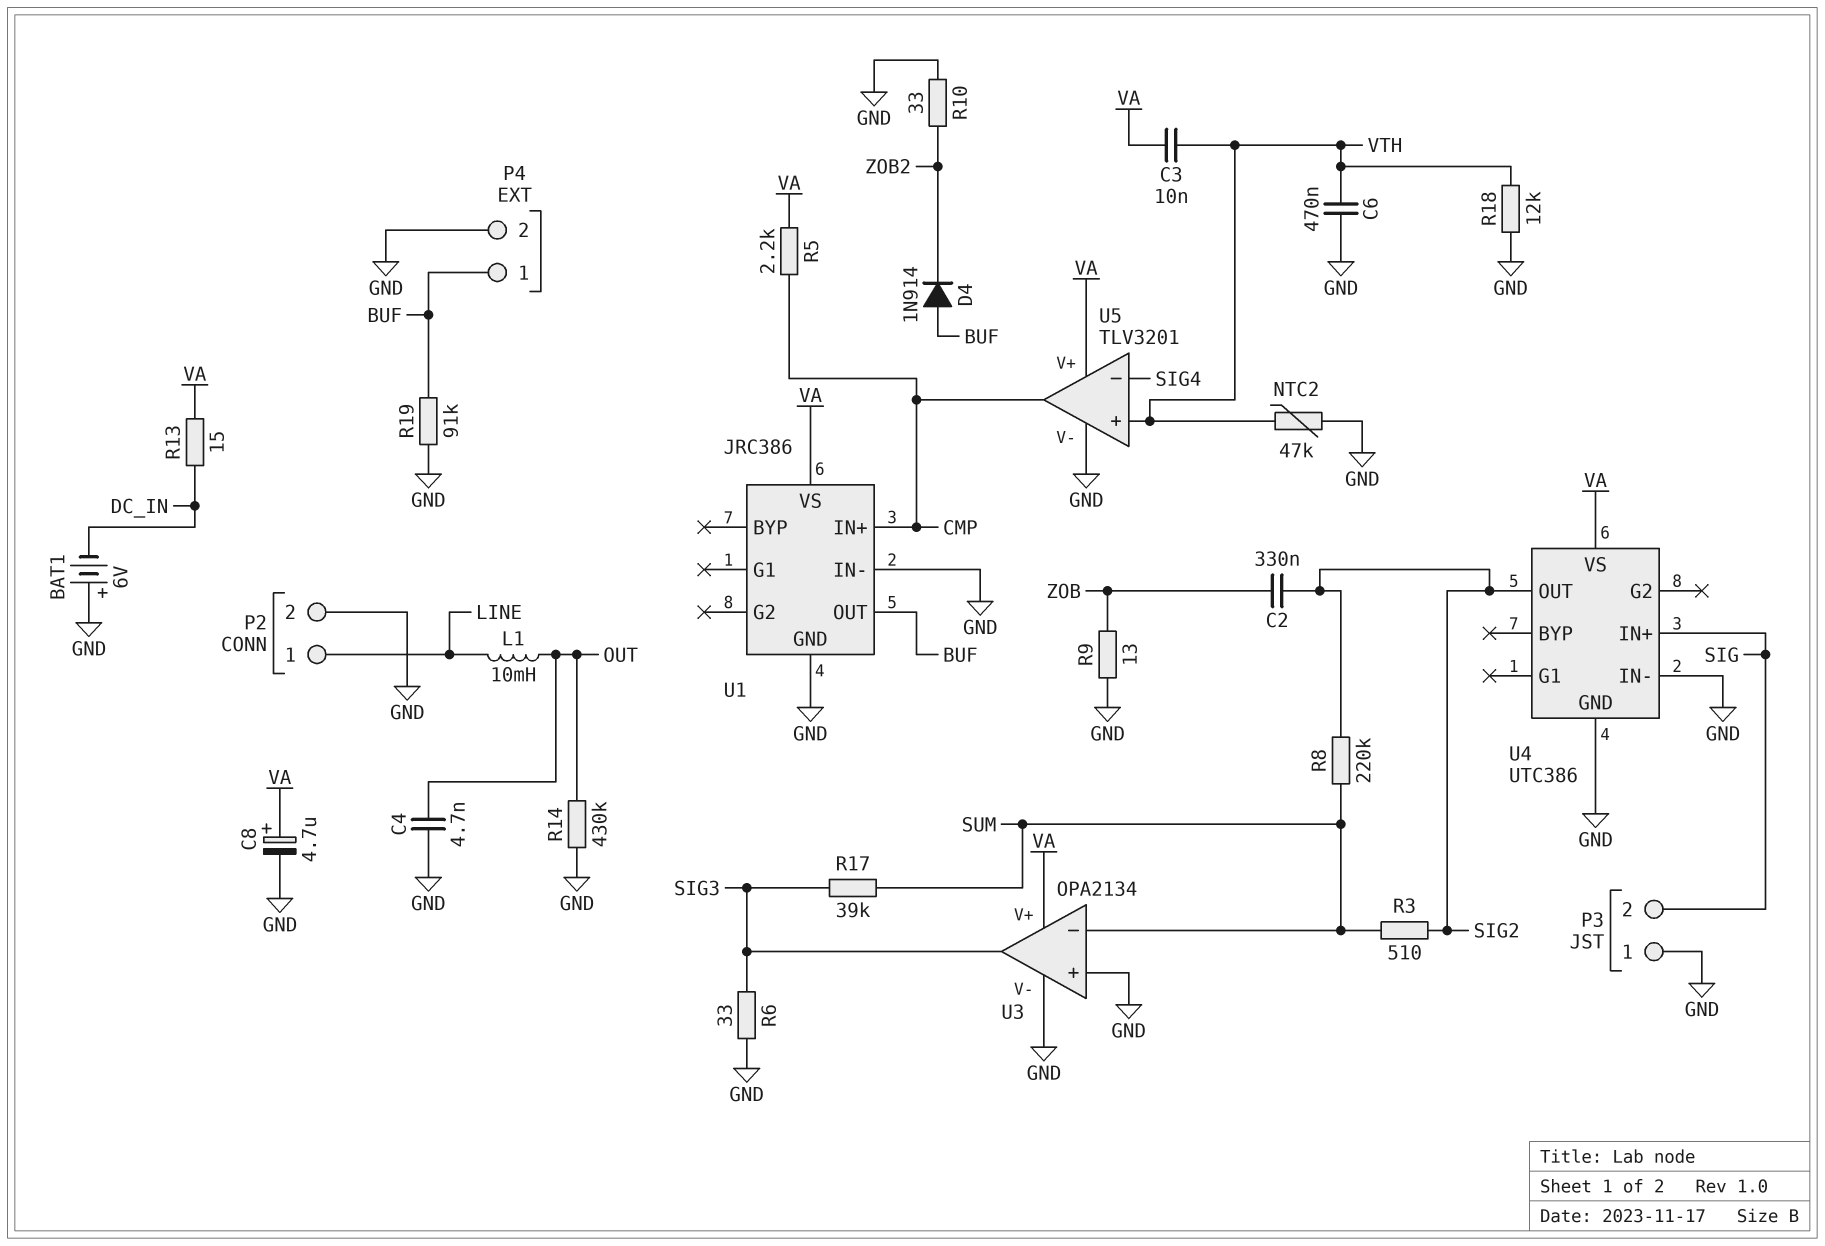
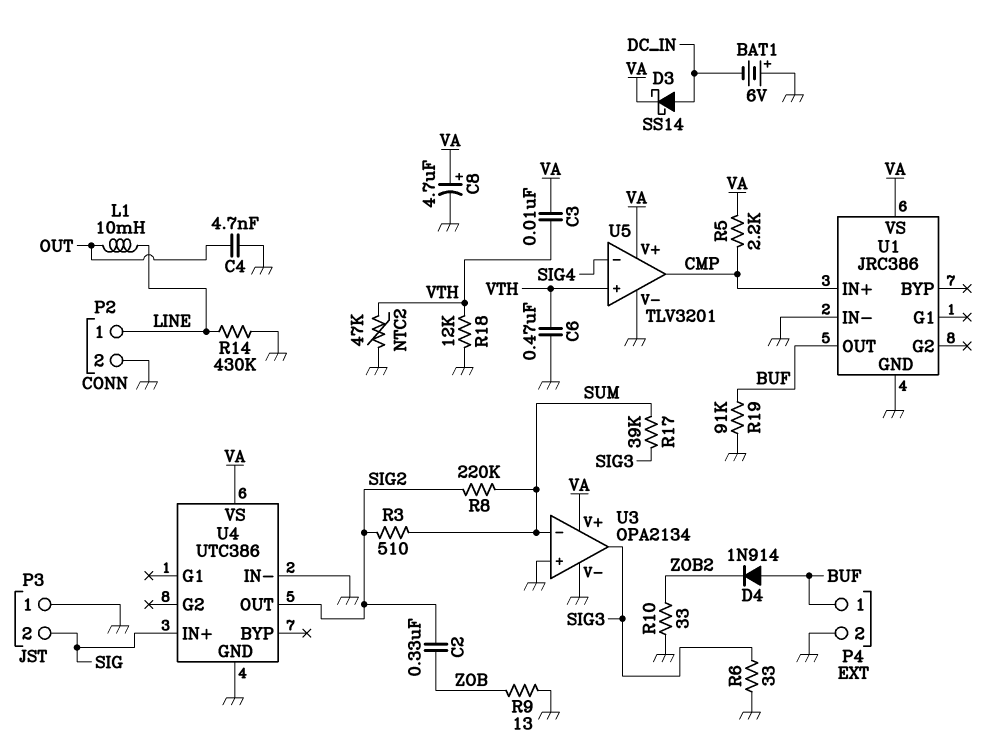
D3: none -> schottky SS14 (A DC_IN, K VA)
R13: 15 (DC_IN, VA) -> none
R14: 430k (GND, OUT) -> 430k (GND, LINE)

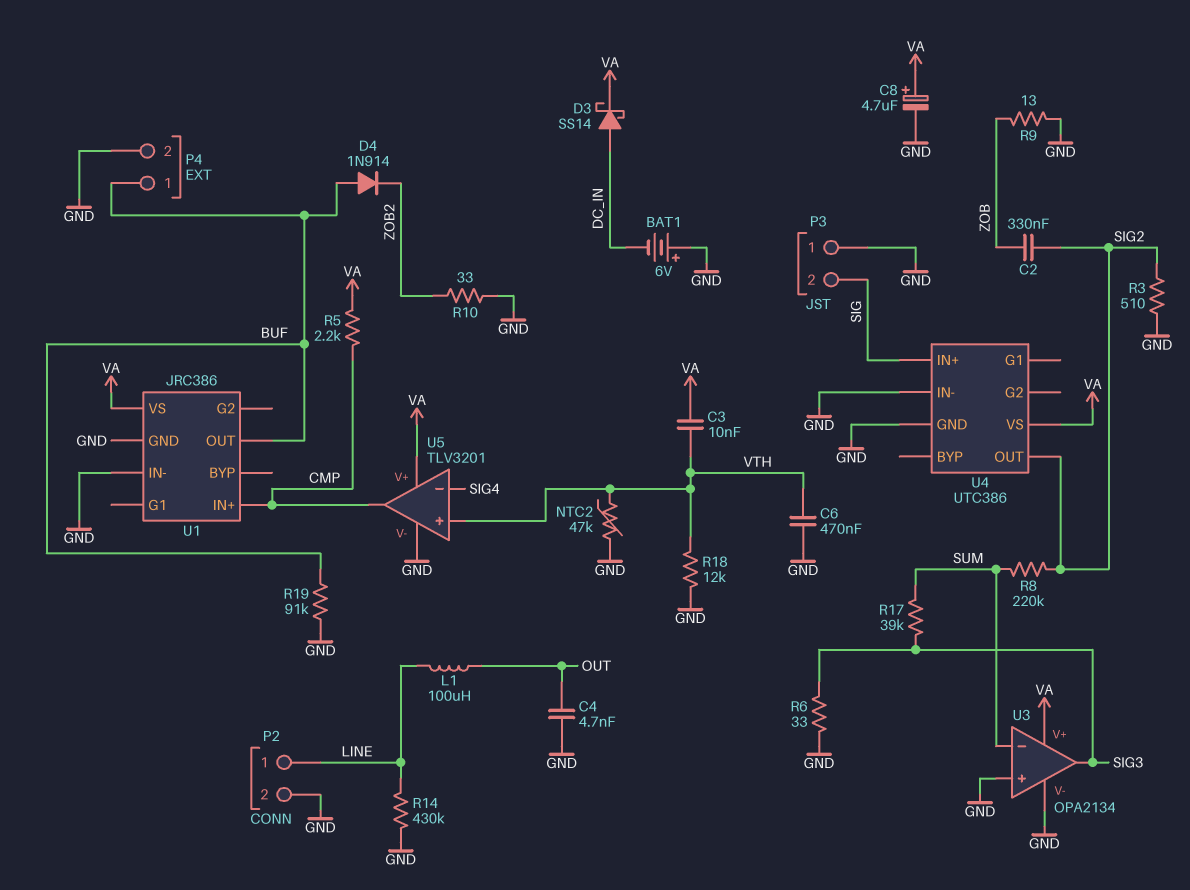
L1: 10mH (LINE, OUT) -> 100uH (LINE, OUT)
R3: 510 (SIG2, SUM) -> 510 (GND, SIG2)

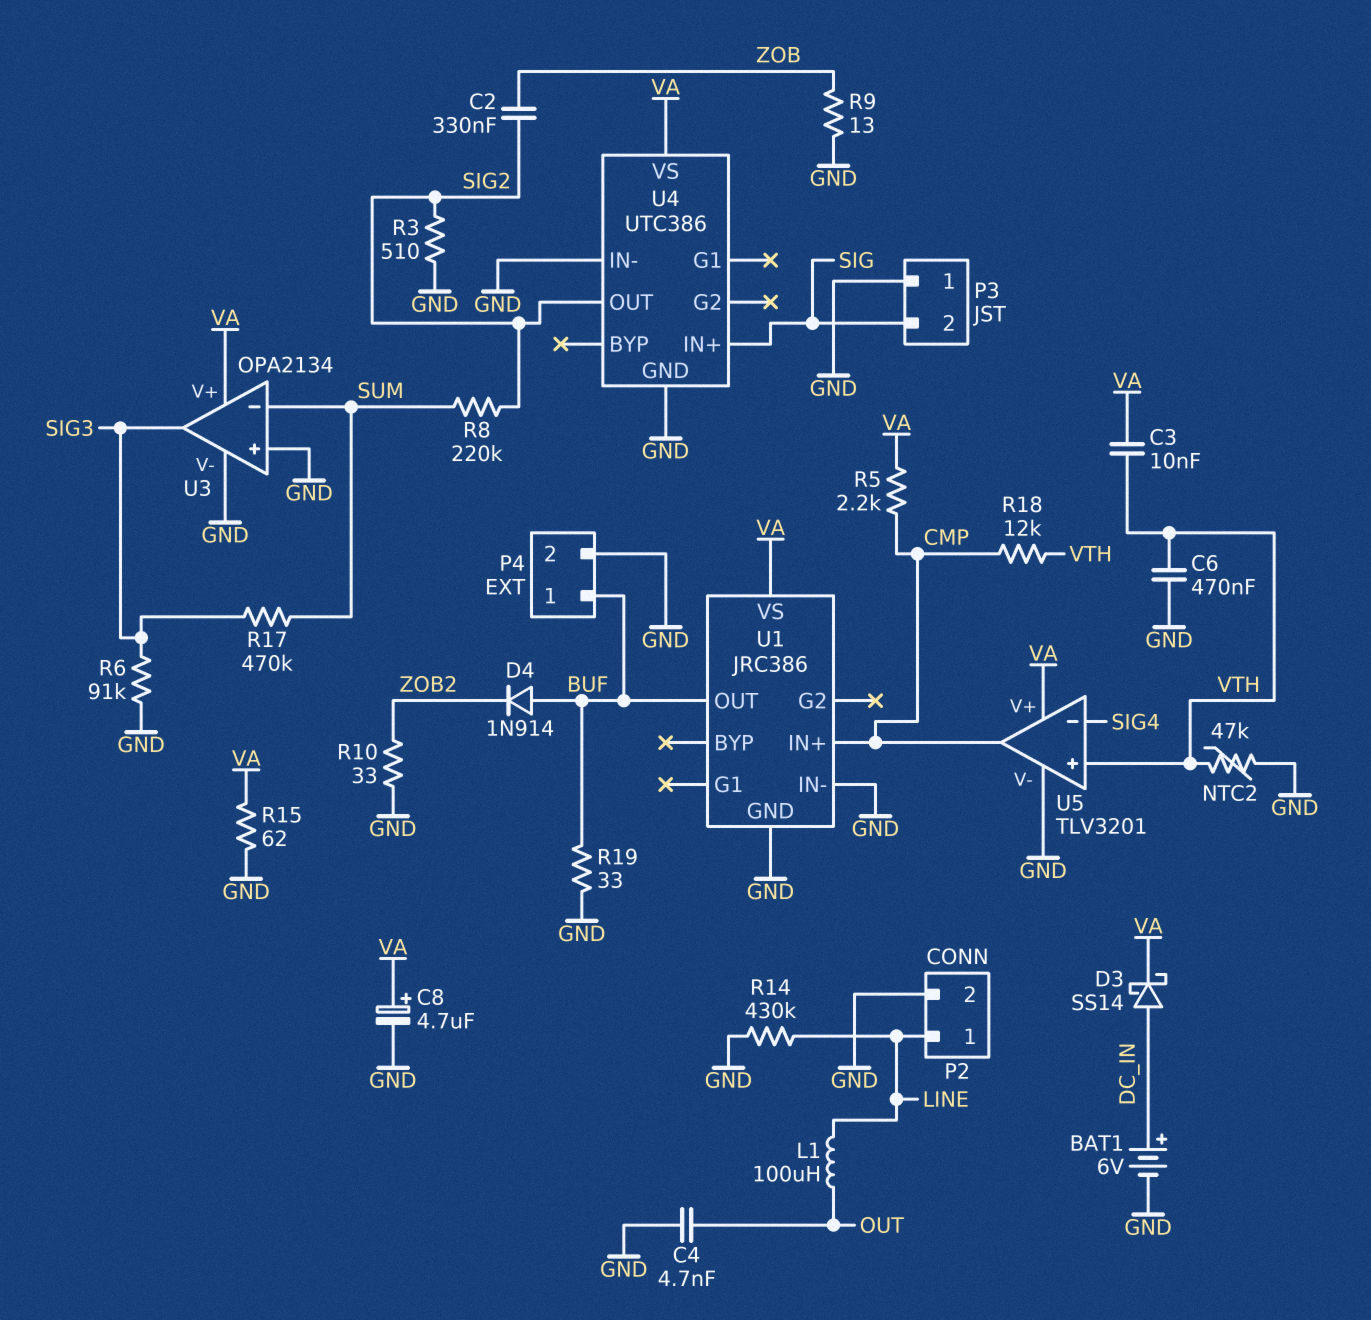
BAT1: 6V (plus GND, minus DC_IN) -> 6V (plus DC_IN, minus GND)
R6: 33 (GND, SIG3) -> 91k (GND, SIG3)
R15: none -> 62 (GND, VA)
R17: 39k (SIG3, SUM) -> 470k (SIG3, SUM)
R18: 12k (GND, VTH) -> 12k (CMP, VTH)
R19: 91k (BUF, GND) -> 33 (BUF, GND)

